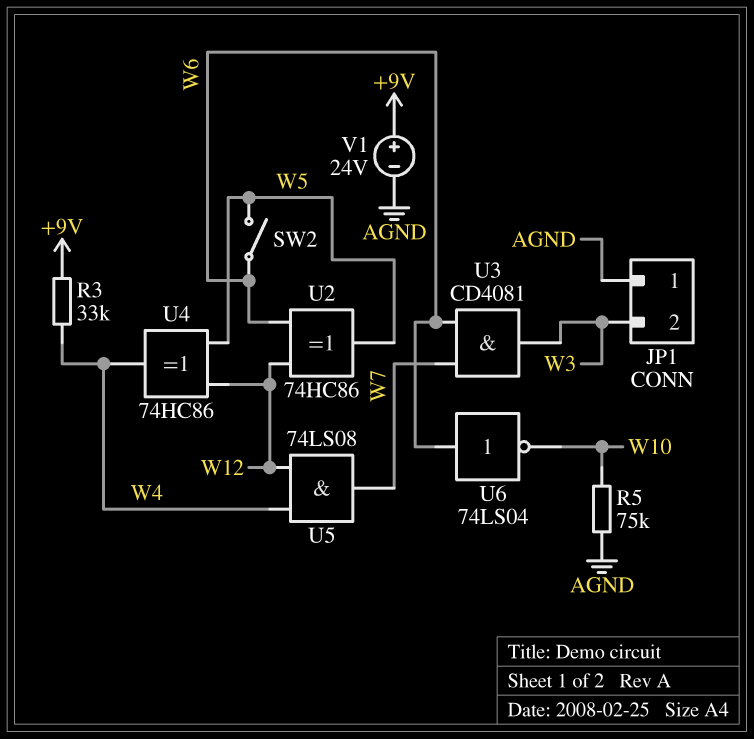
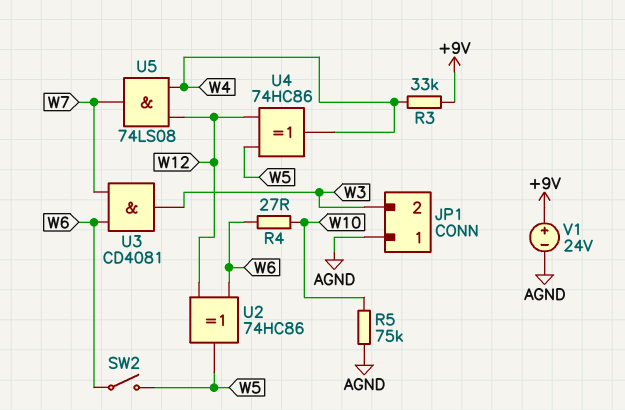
R4: none -> 27 (W6, W10)
U6: NOT 74LS04 (in W6, out W10) -> none

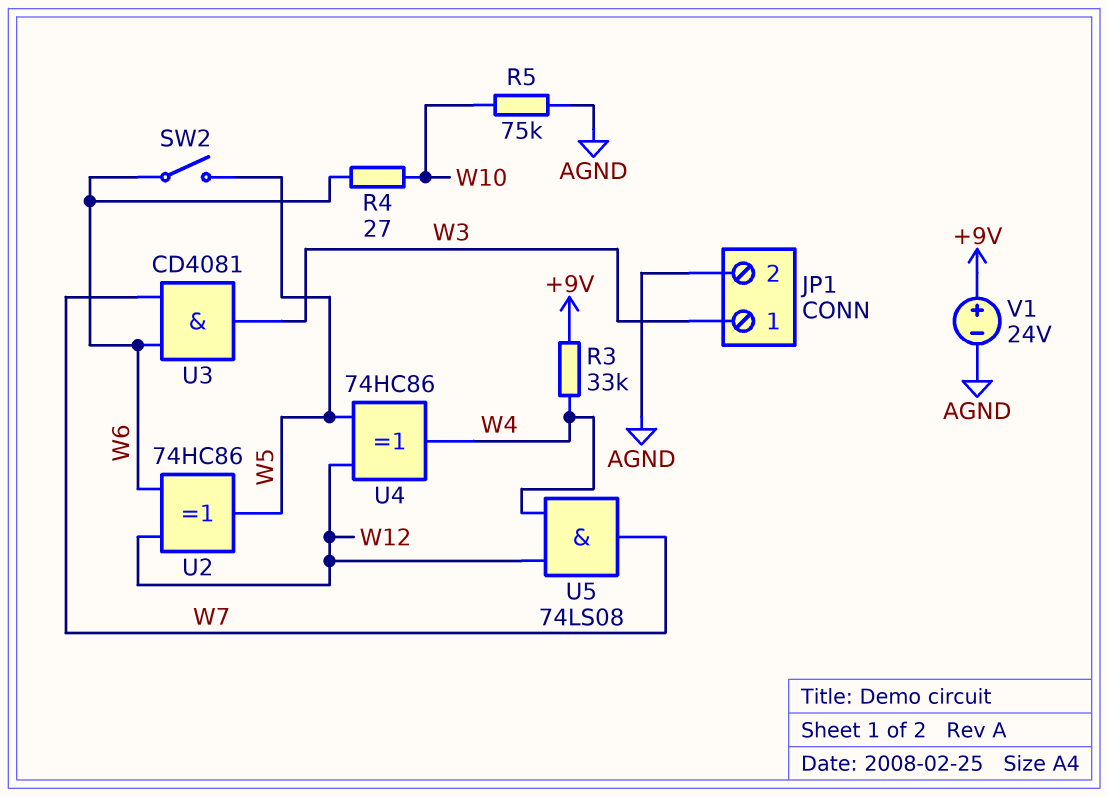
JP1 pin 1: AGND -> W3
JP1 pin 2: W3 -> AGND

